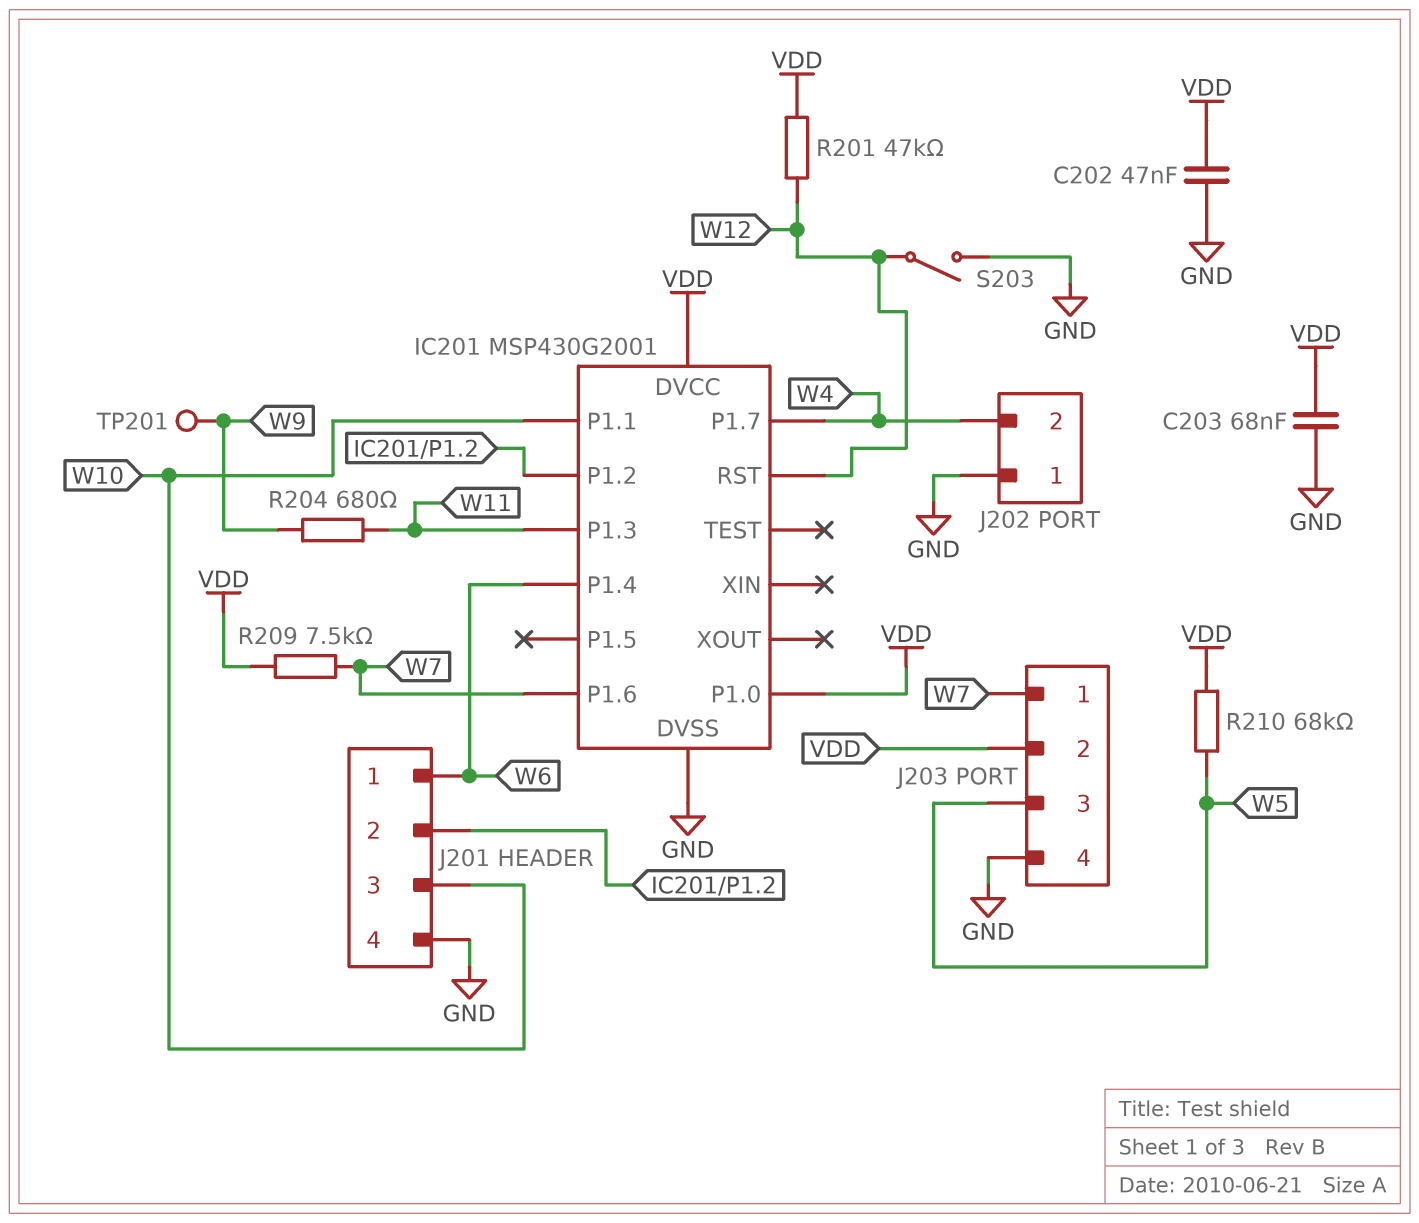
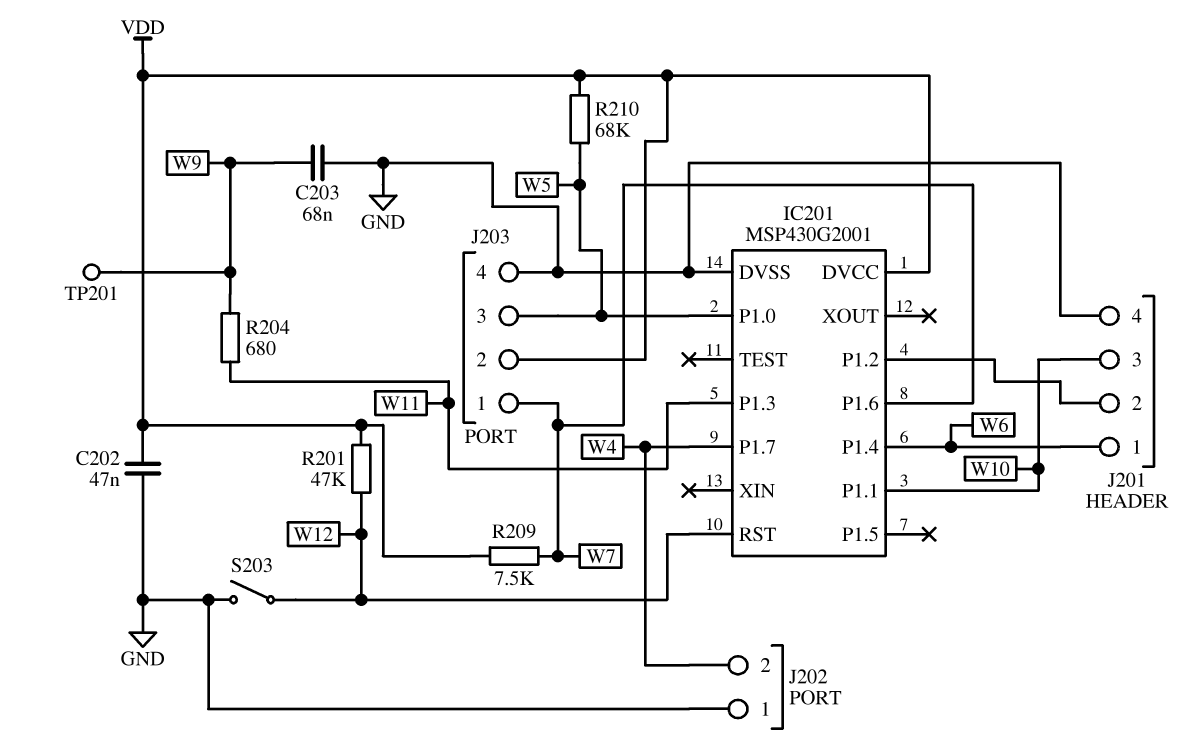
C203: 68nF (GND, VDD) -> 68nF (GND, W9)
IC201 pin P1.0: VDD -> W5

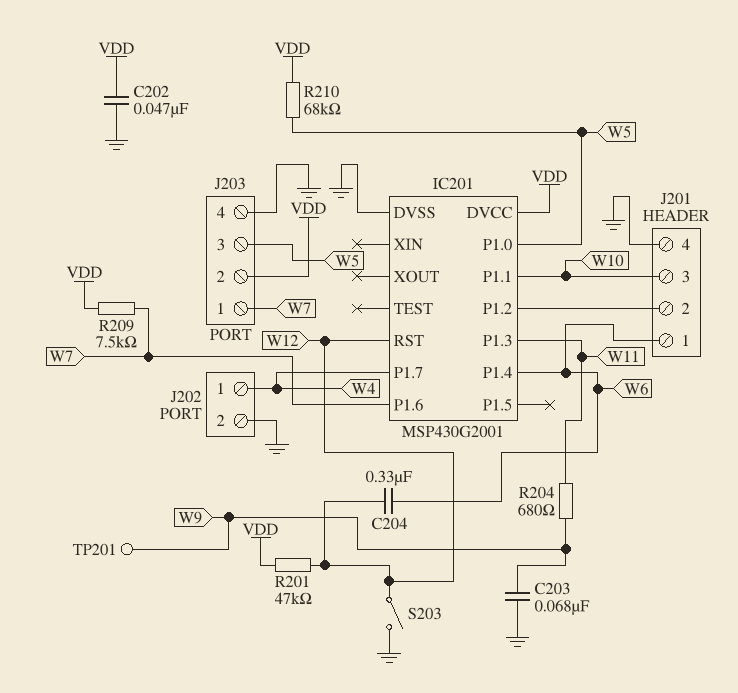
C204: none -> 330nF (W6, W12)
J202 pin 1: GND -> W4
J202 pin 2: W4 -> GND

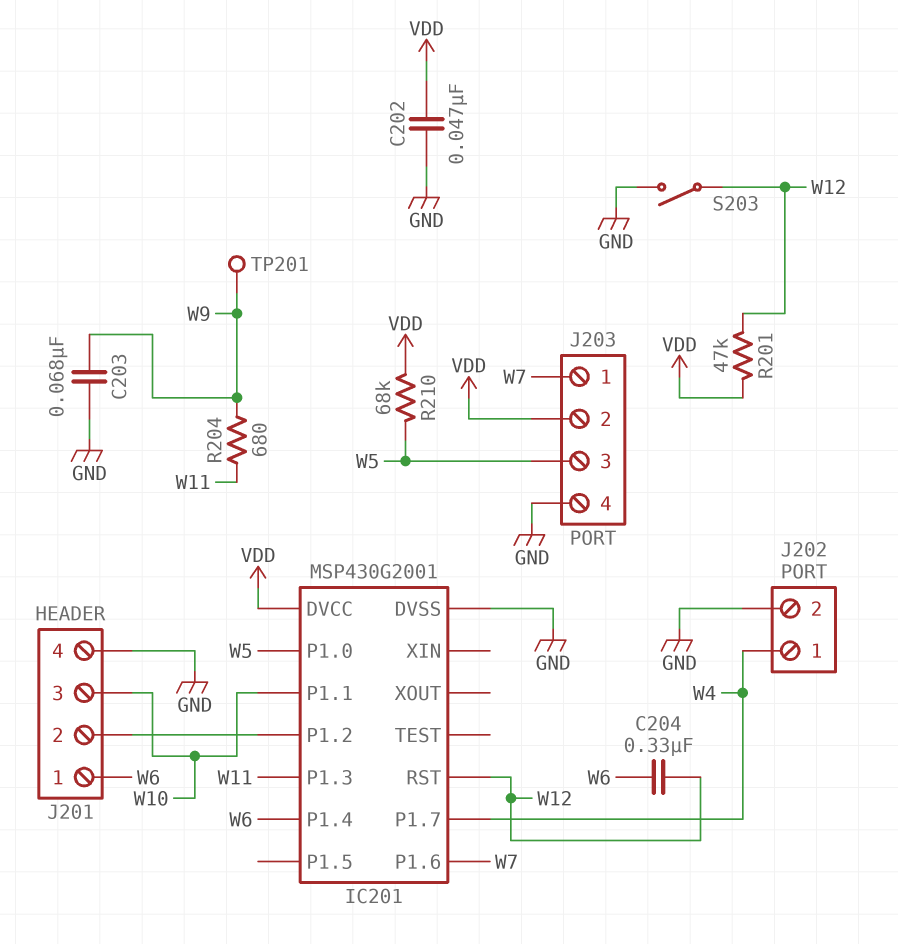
R209: 7.5k (VDD, W7) -> none

